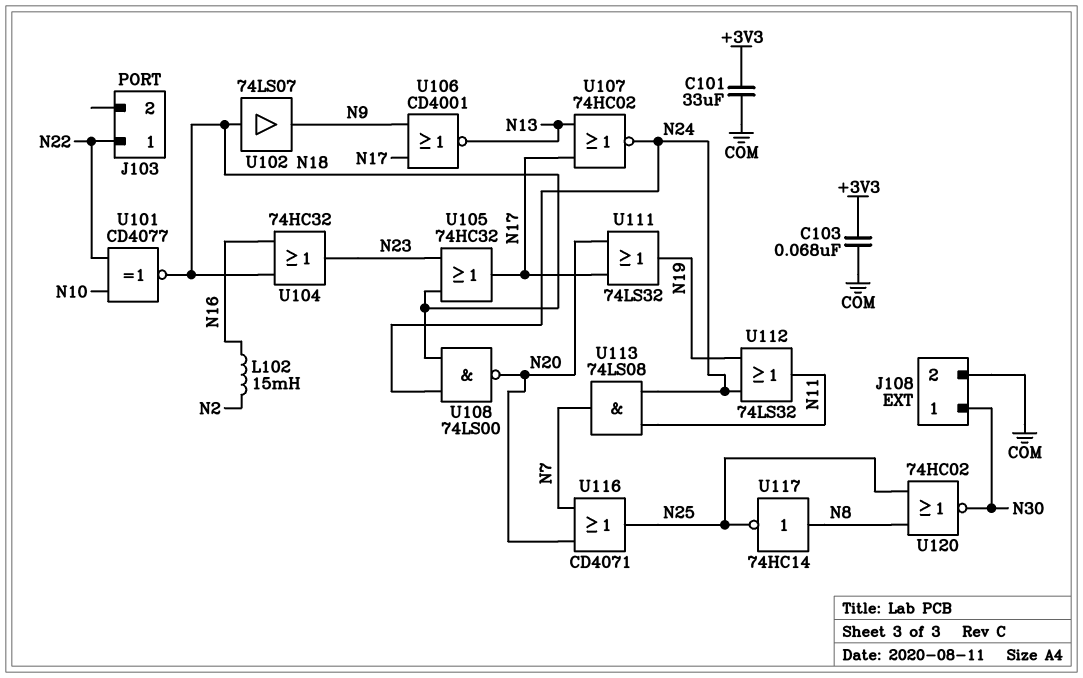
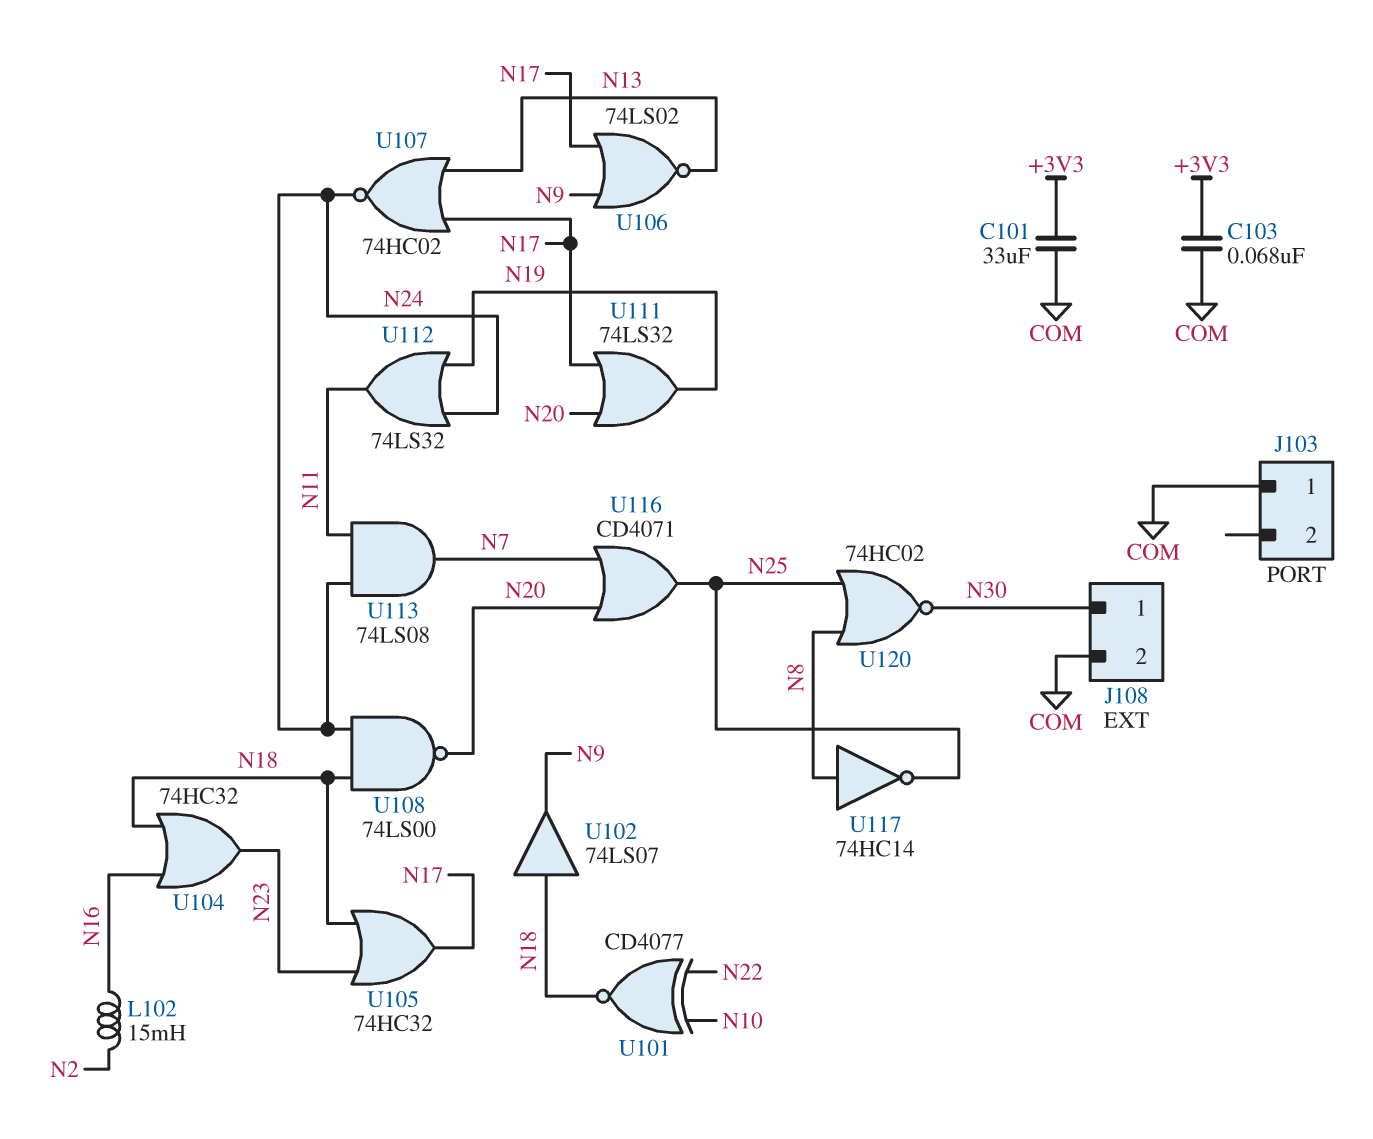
J103 pin 1: N22 -> COM
U106: NOR CD4001 (in N9, in N17, out N13) -> NOR 74LS02 (in N9, in N17, out N13)

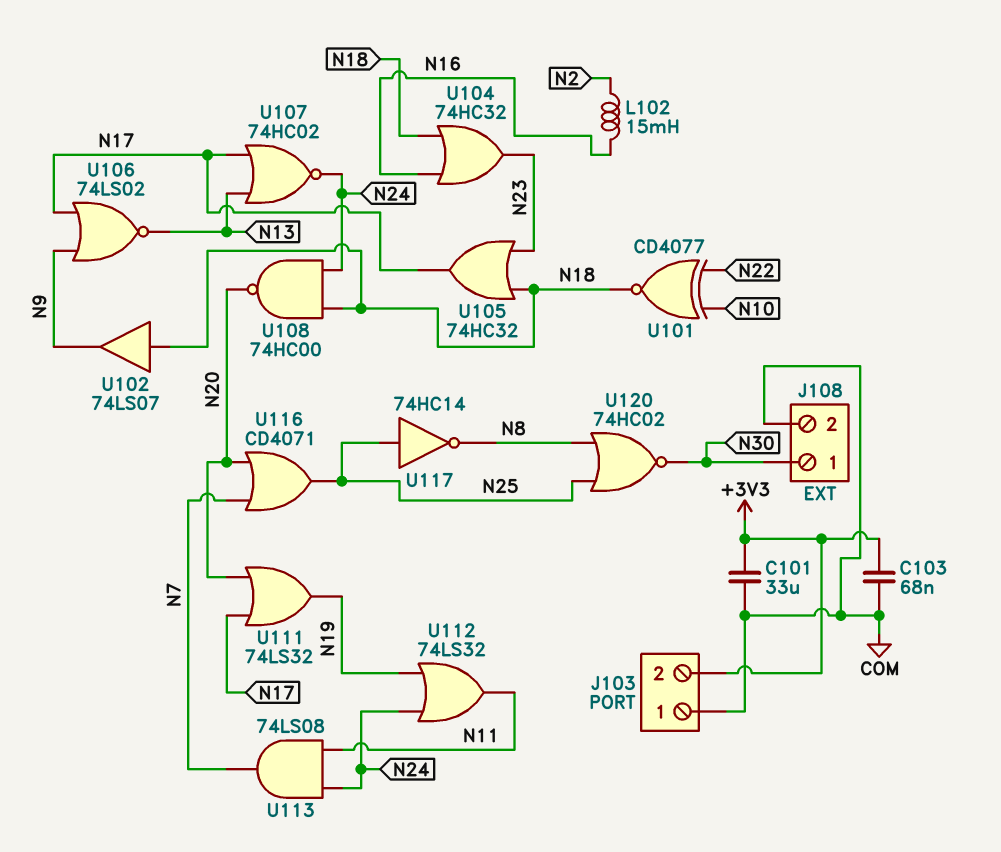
J103 pin 2: none -> +3V3
U108: NAND 74LS00 (in N18, in N24, out N20) -> NAND 74HC00 (in N18, in N24, out N20)
U117: NOT 74HC14 (in N8, out N25) -> NOT 74HC14 (in N25, out N8)

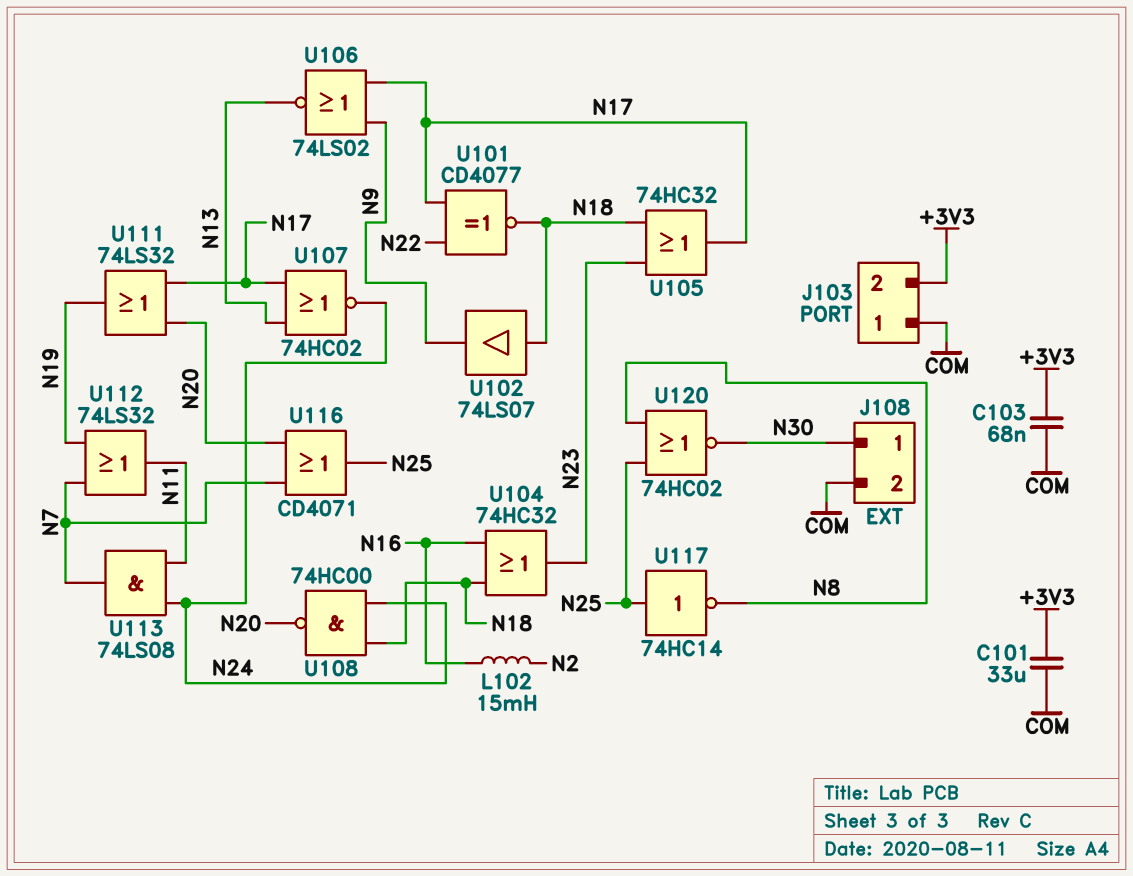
U101: XNOR CD4077 (in N10, in N22, out N18) -> XNOR CD4077 (in N17, in N22, out N18)
U112: OR 74LS32 (in N19, in N24, out N11) -> OR 74LS32 (in N7, in N19, out N11)

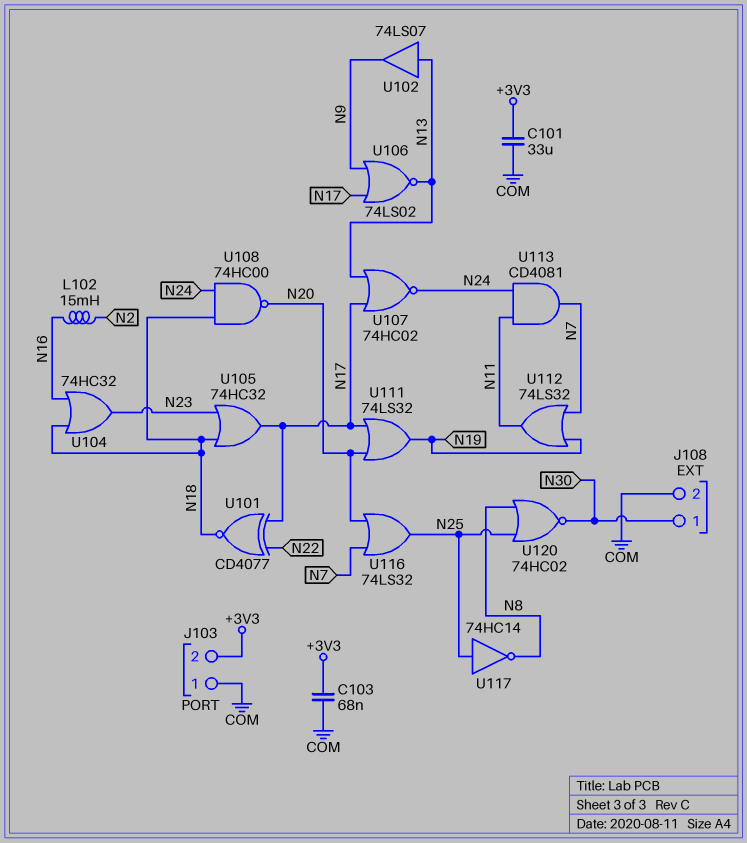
U102: buffer 74LS07 (in N18, out N9) -> buffer 74LS07 (in N13, out N9)
U113: AND 74LS08 (in N11, in N24, out N7) -> AND CD4081 (in N11, in N24, out N7)
U116: OR CD4071 (in N7, in N20, out N25) -> OR 74LS32 (in N7, in N20, out N25)

